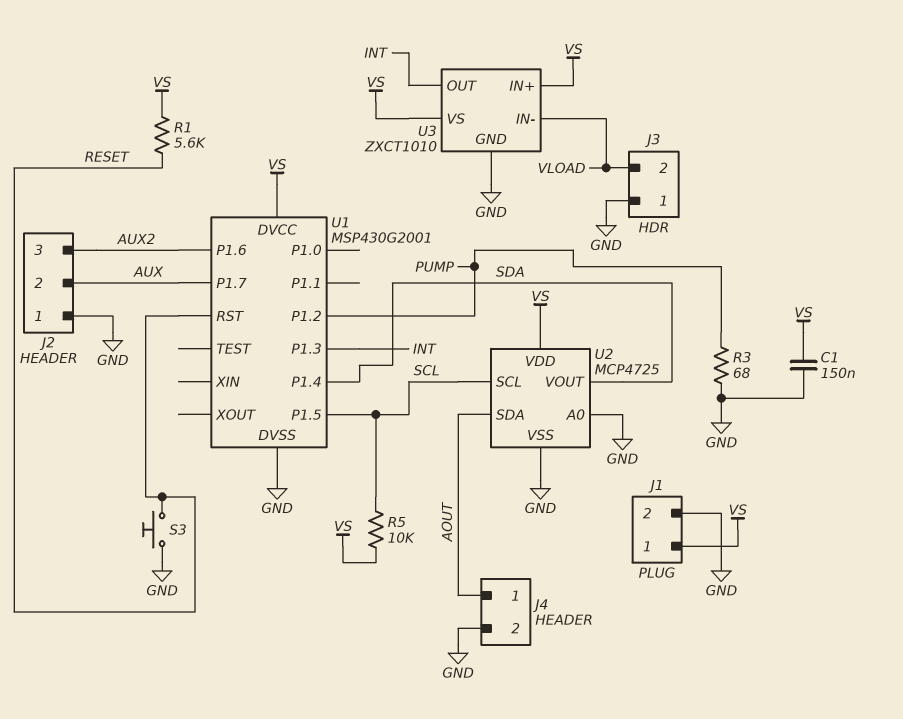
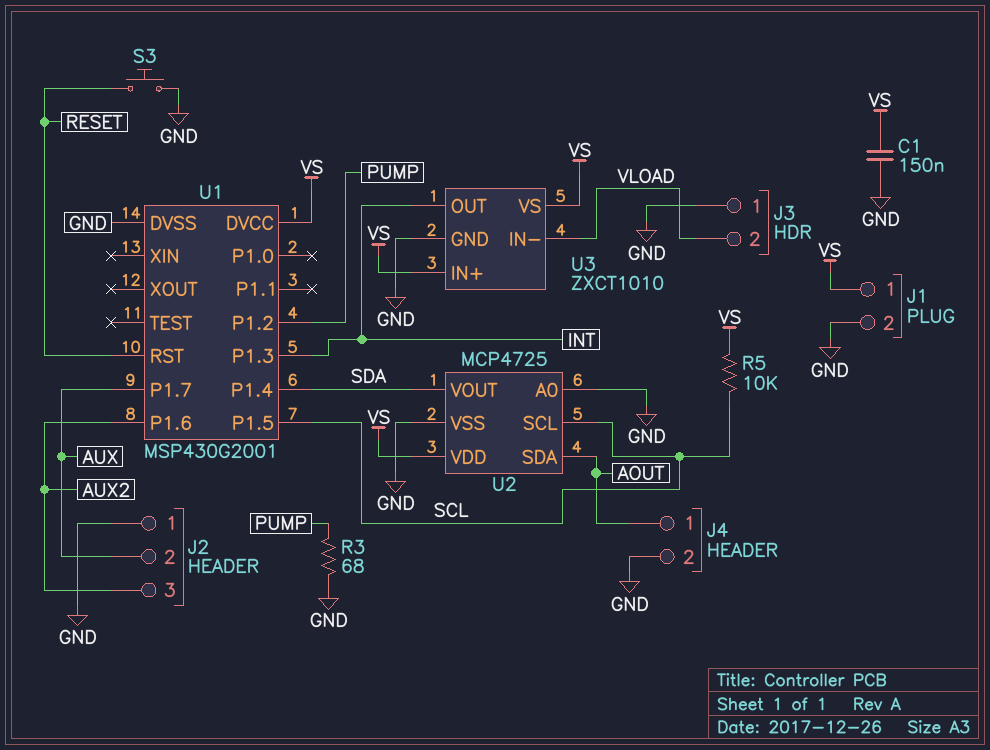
R1: 5.6k (RESET, VS) -> none

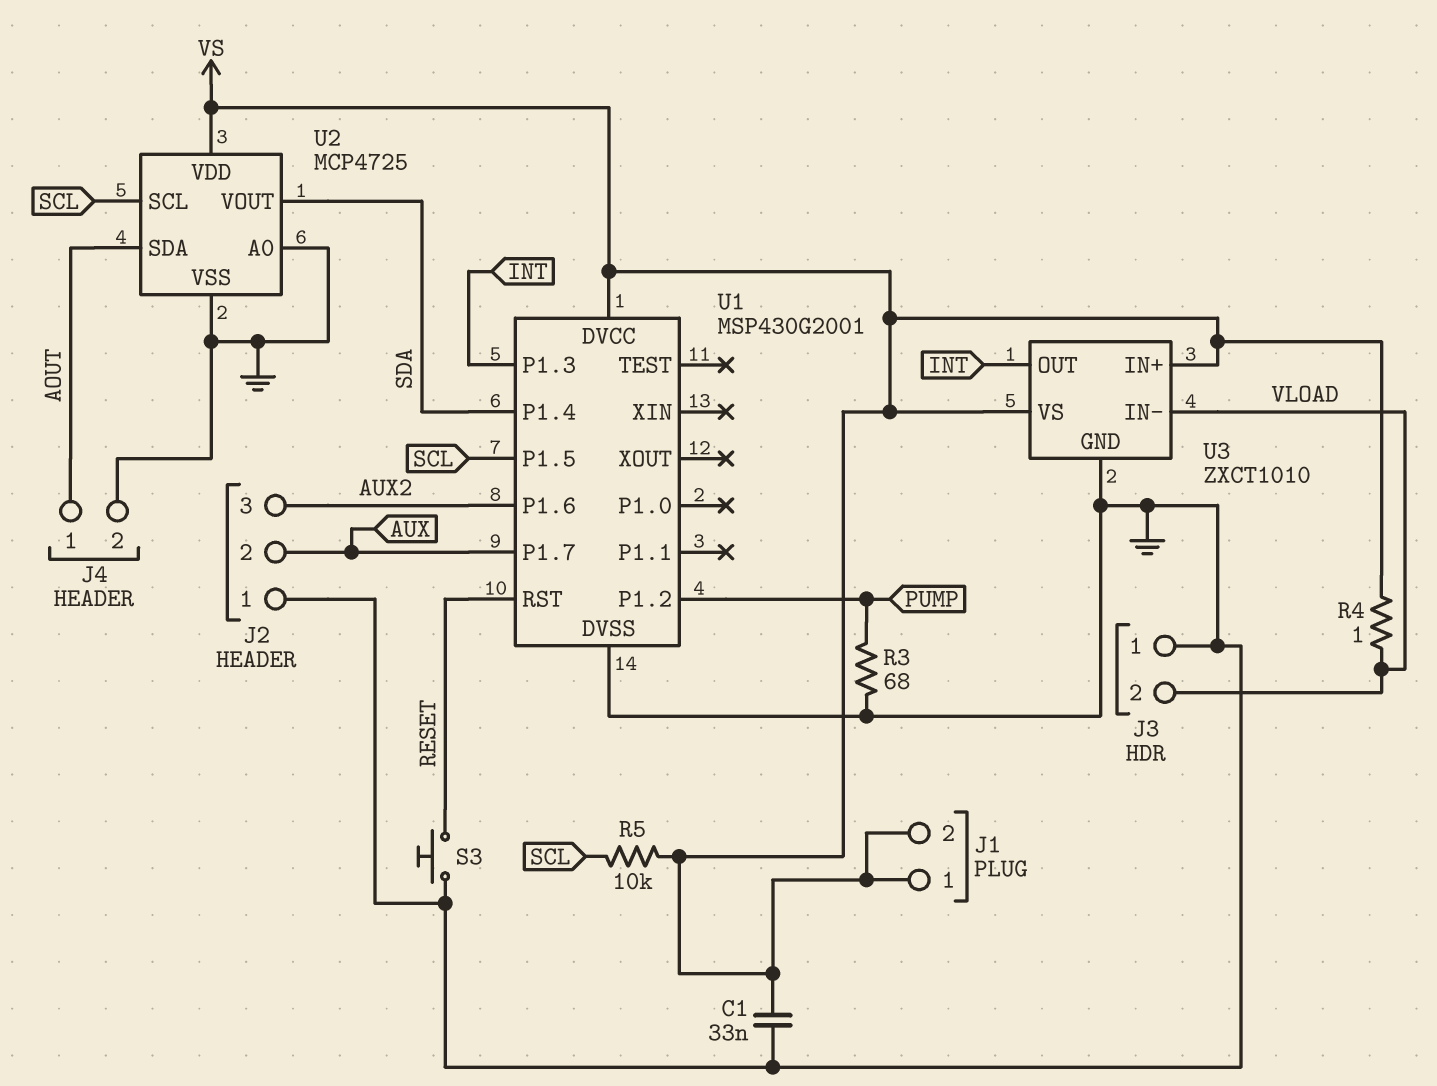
C1: 150nF (GND, VS) -> 33nF (GND, VS)
J1 pin 2: GND -> VS
R4: none -> 1 (VLOAD, VS)

